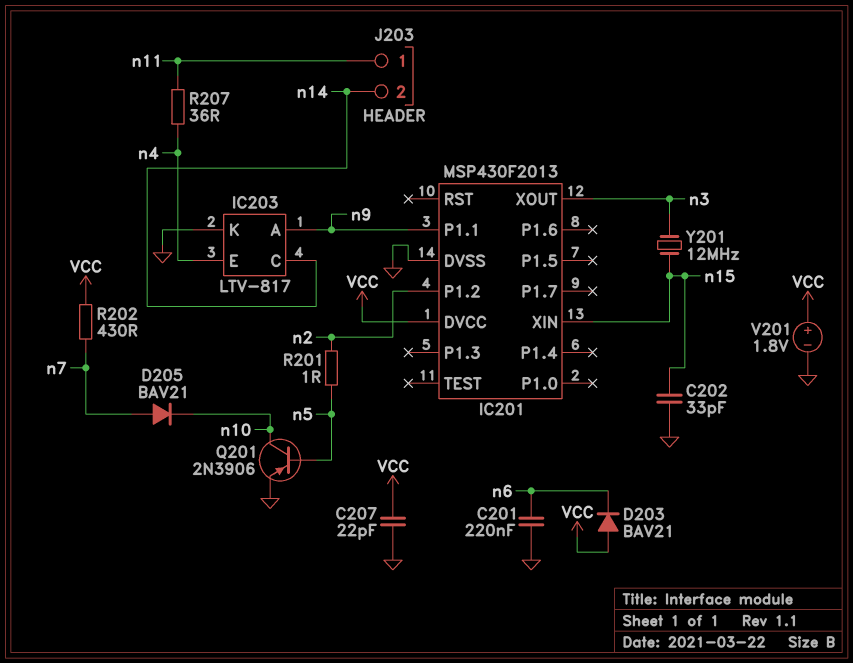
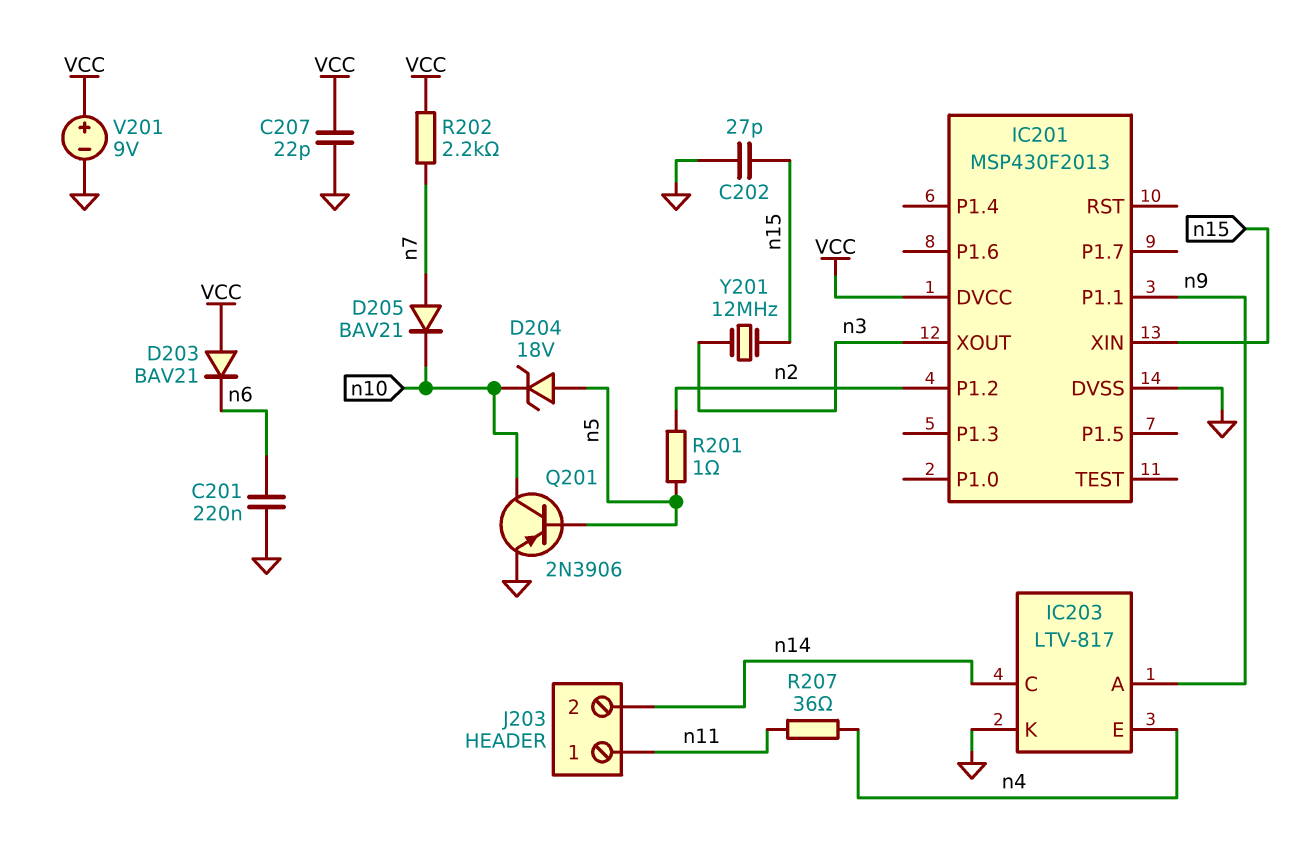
C202: 33pF (GND, n15) -> 27pF (GND, n15)
D204: none -> zener 18V (A n5, K n10)
R202: 430 (VCC, n7) -> 2.2k (VCC, n7)
V201: 1.8V (plus VCC, minus GND) -> 9V (plus VCC, minus GND)

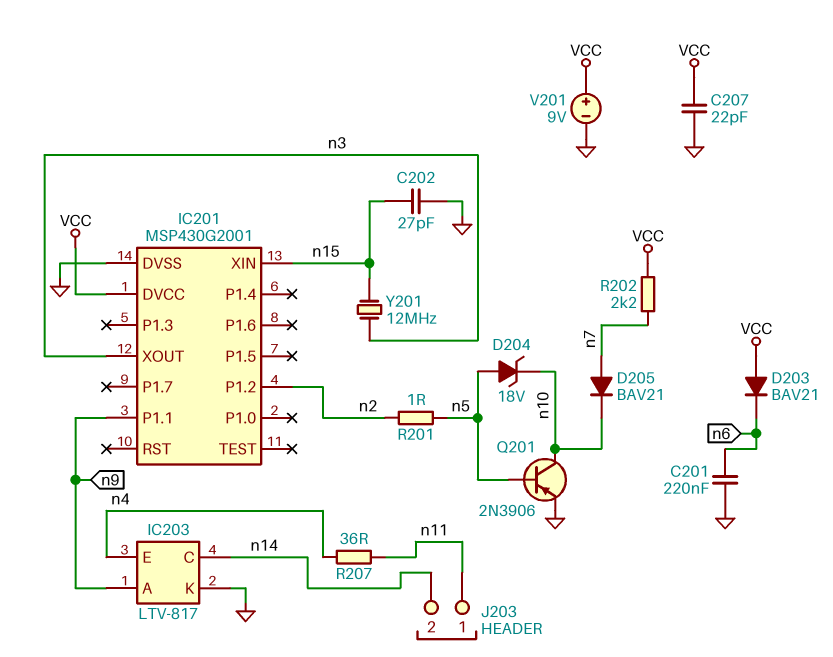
IC201: MSP430F2013 -> MSP430G2001

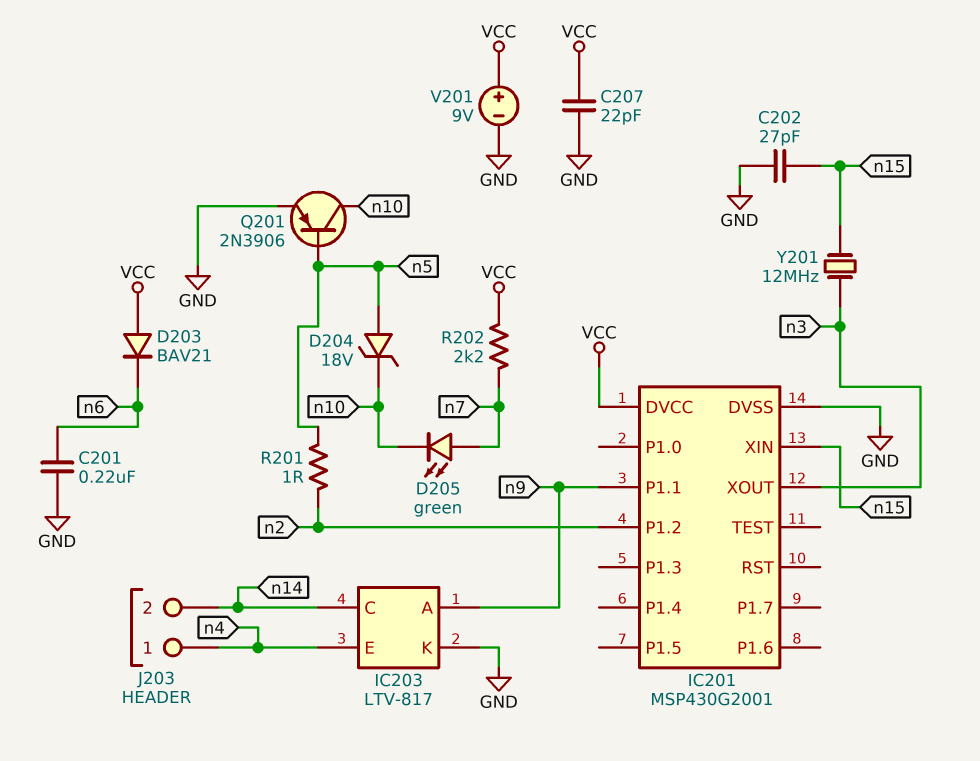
D205: diode BAV21 (A n7, K n10) -> LED green (A n7, K n10)
J203 pin 1: n11 -> n4
R207: 36 (n4, n11) -> none

